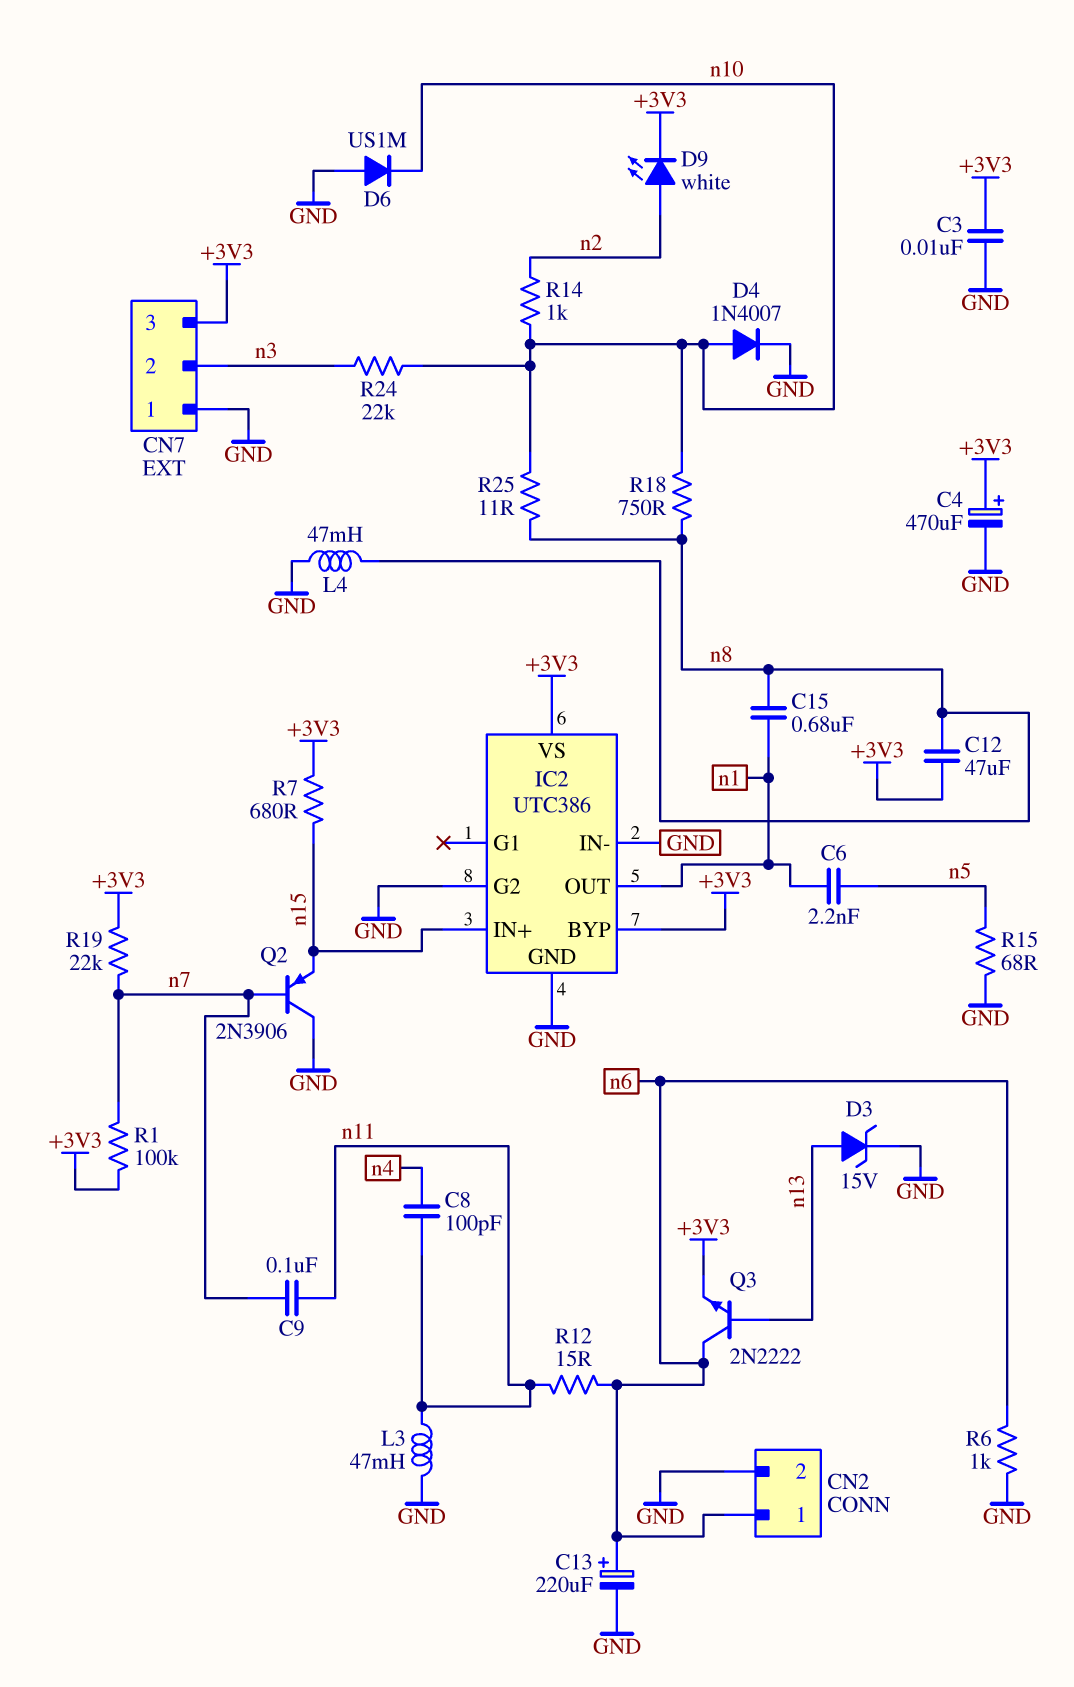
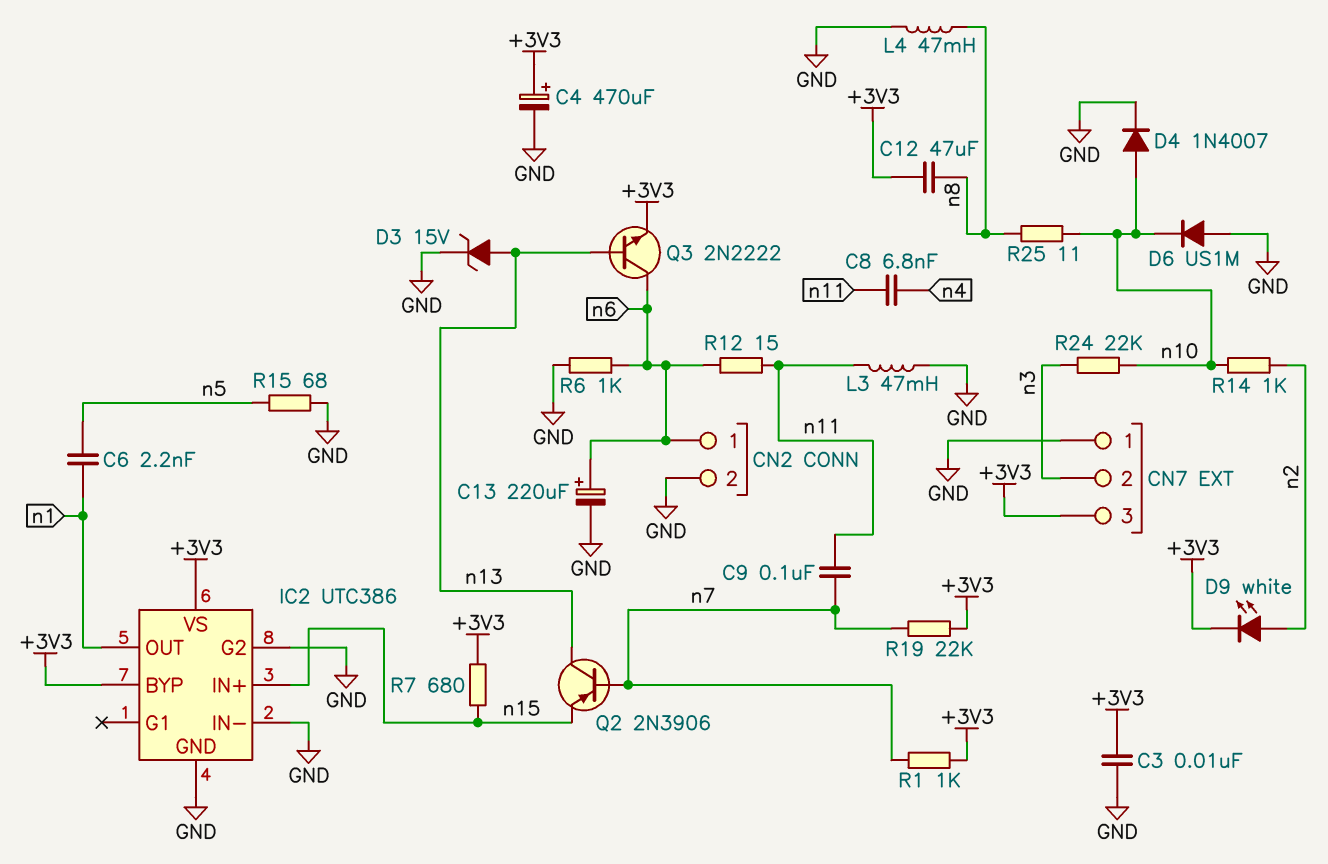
C8: 100pF (n4, n11) -> 6.8nF (n4, n11)
C15: 680nF (n1, n8) -> none
Q2: PNP 2N3906 (B n7, C GND, E n15) -> PNP 2N3906 (B n7, C n13, E n15)
R1: 100k (+3V3, n7) -> 1k (+3V3, n7)
R18: 750 (n8, n10) -> none

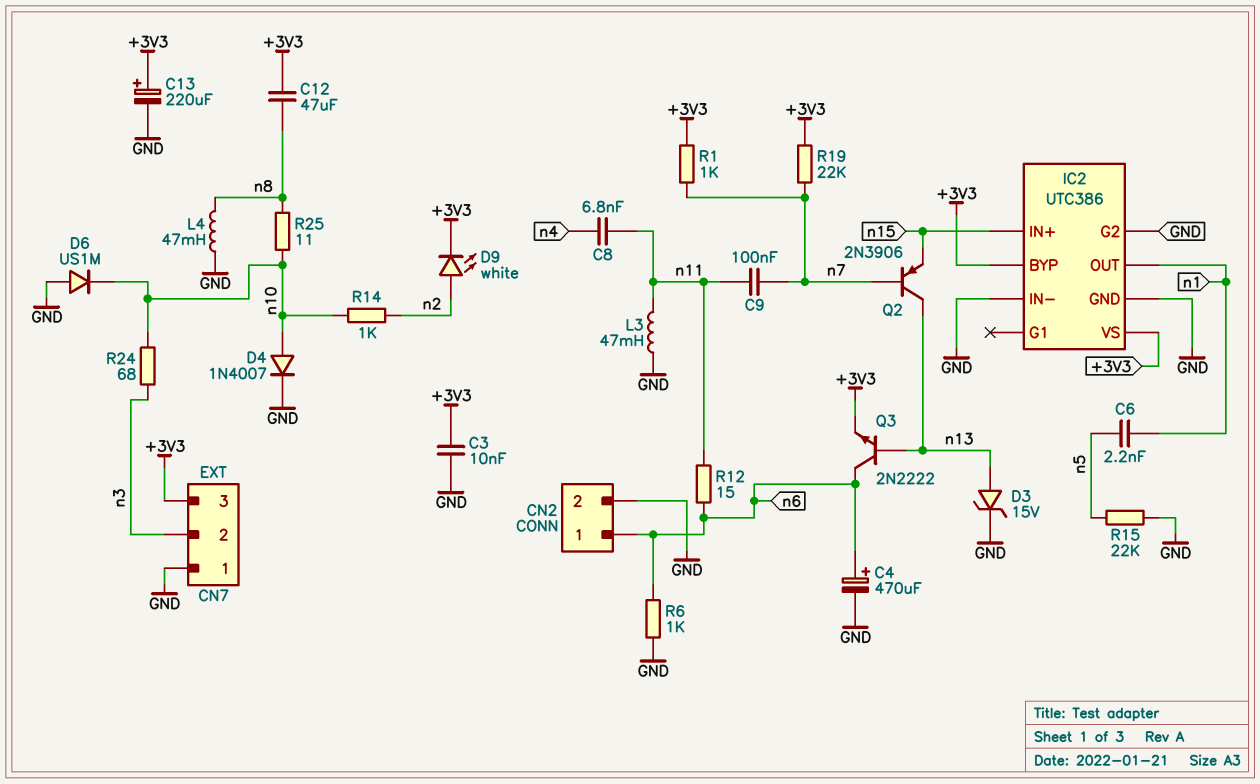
C4: 470uF (plus +3V3, minus GND) -> 470uF (plus n6, minus GND)
C13: 220uF (plus n6, minus GND) -> 220uF (plus +3V3, minus GND)
R7: 680 (+3V3, n15) -> none
R15: 68 (GND, n5) -> 22k (GND, n5)
R24: 22k (n3, n10) -> 68 (n3, n10)

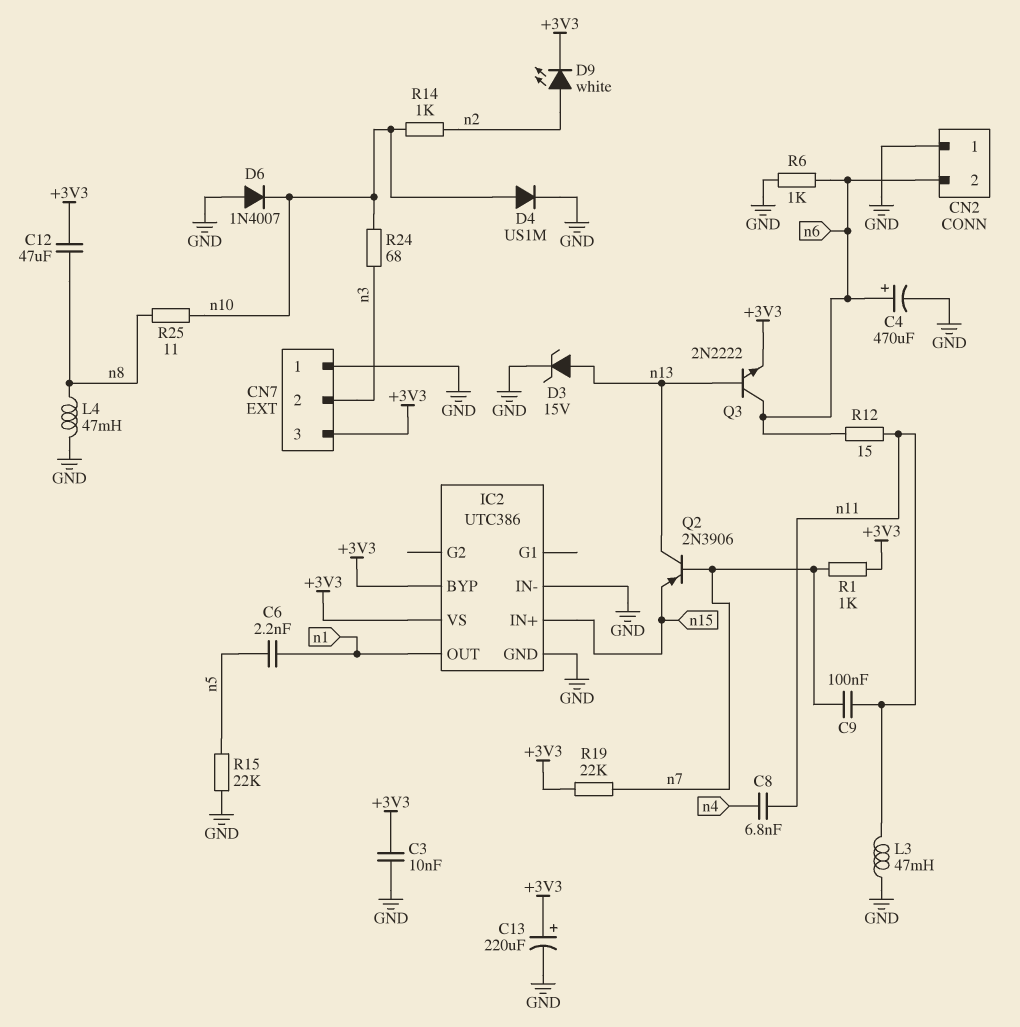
CN2 pin 1: n6 -> GND
CN2 pin 2: GND -> n6
D4: diode 1N4007 (A n10, K GND) -> diode US1M (A n10, K GND)
D6: diode US1M (A GND, K n10) -> diode 1N4007 (A GND, K n10)
IC2 pin G2: GND -> none

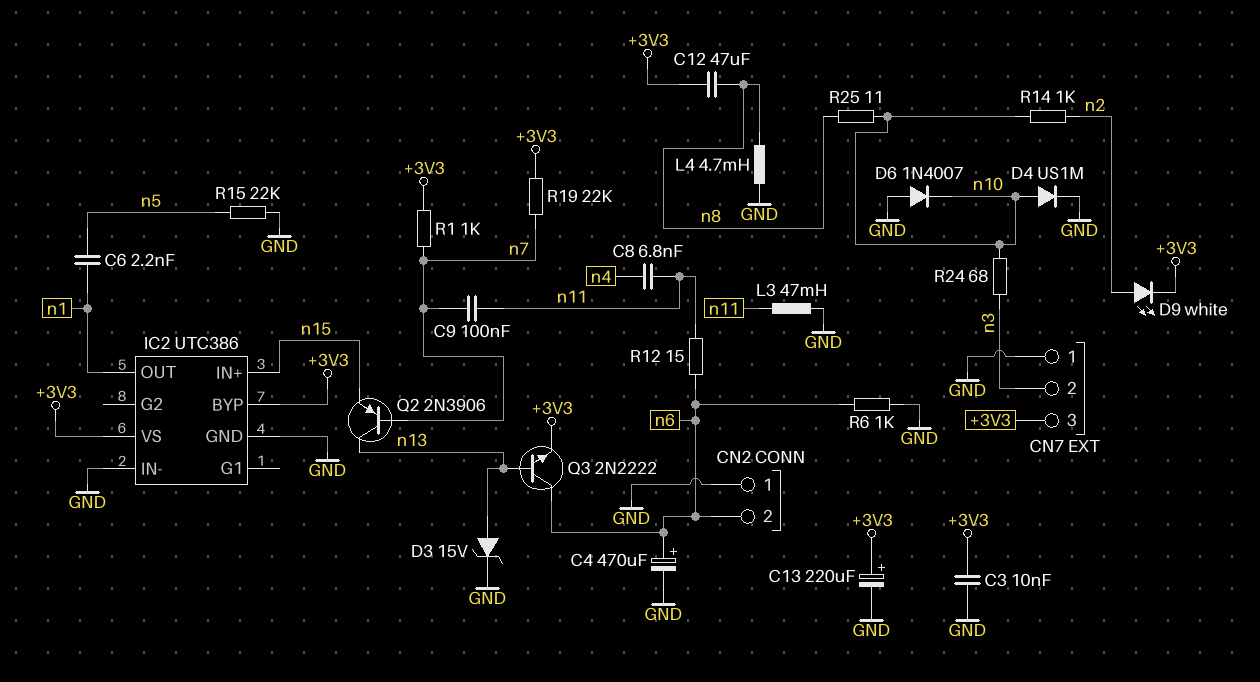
L4: 47mH (GND, n8) -> 4.7mH (GND, n8)

